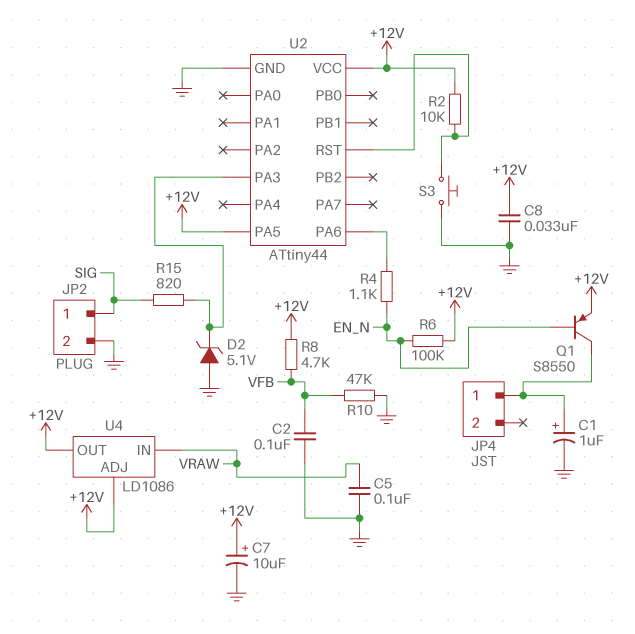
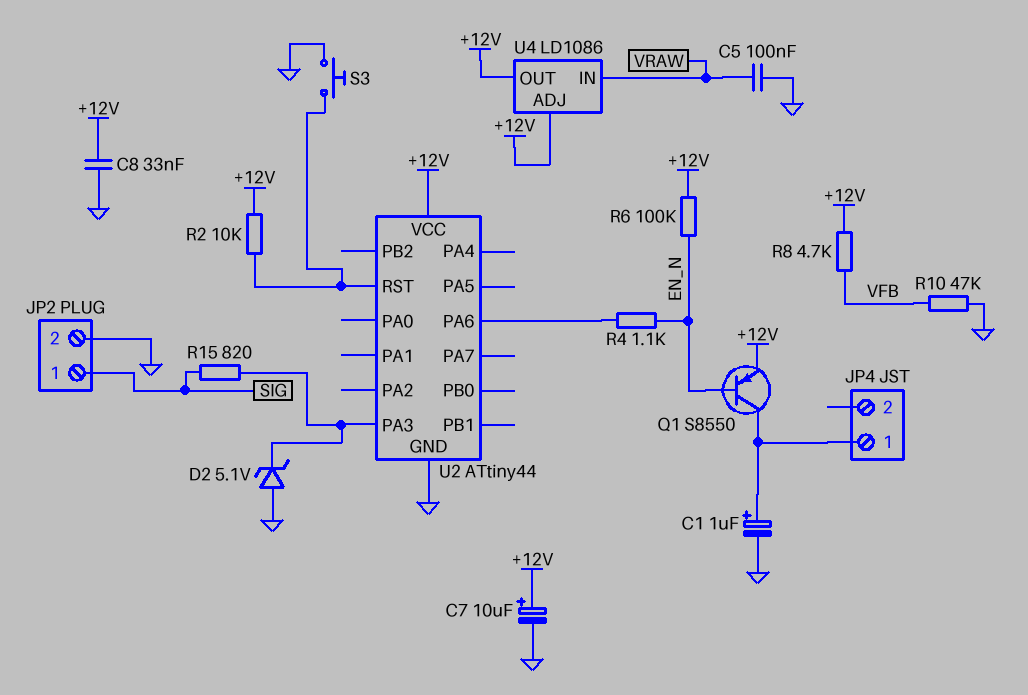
C2: 100nF (GND, VFB) -> none
U2 pin PA5: +12V -> none

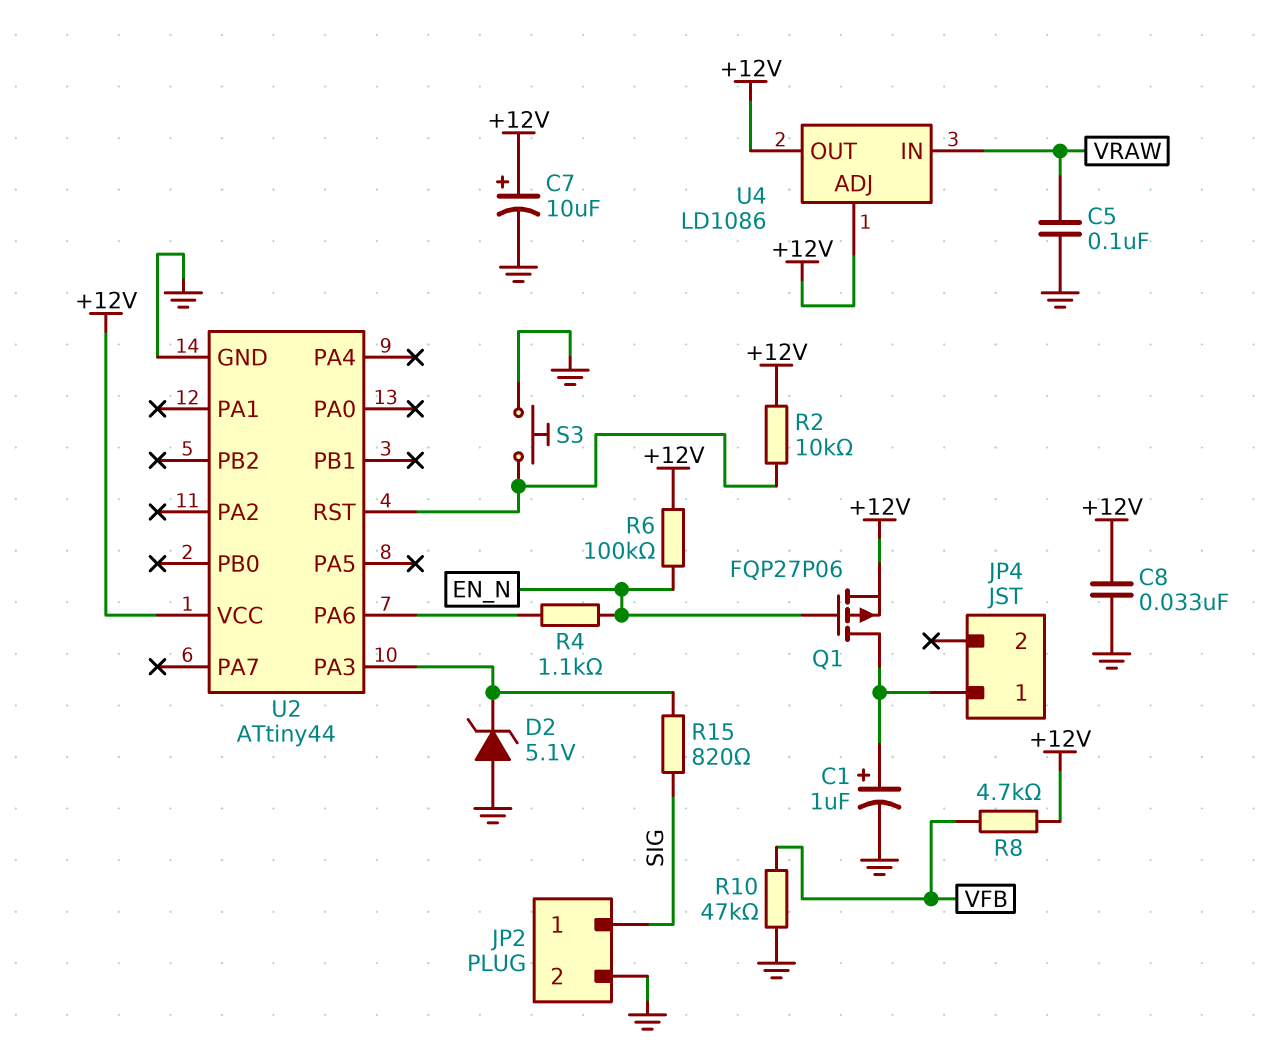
Q1: PNP S8550 (B EN_N, C JP4/1, E +12V) -> PMOS FQP27P06 (G EN_N, D JP4/1, S +12V)

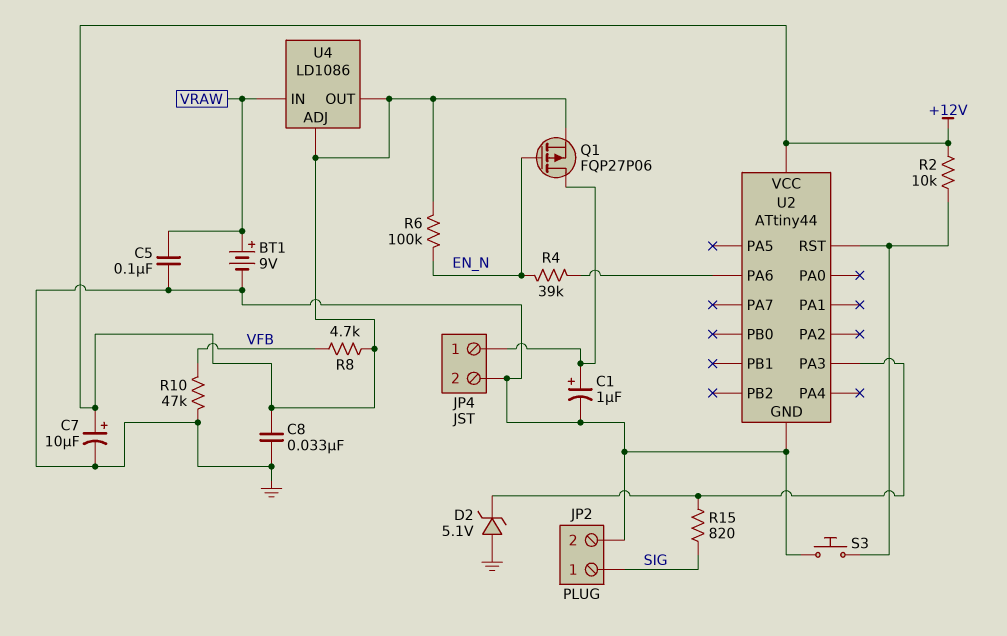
BT1: none -> 9V (plus VRAW, minus GND)
JP4 pin 2: none -> GND
R4: 1.1k (EN_N, U2/PA6) -> 39k (EN_N, U2/PA6)

